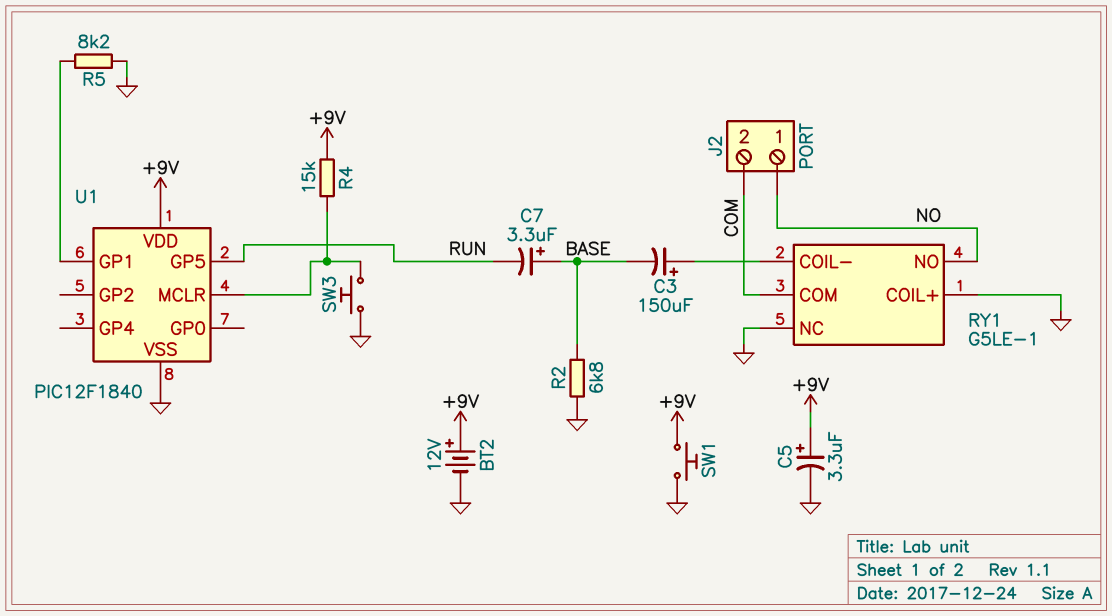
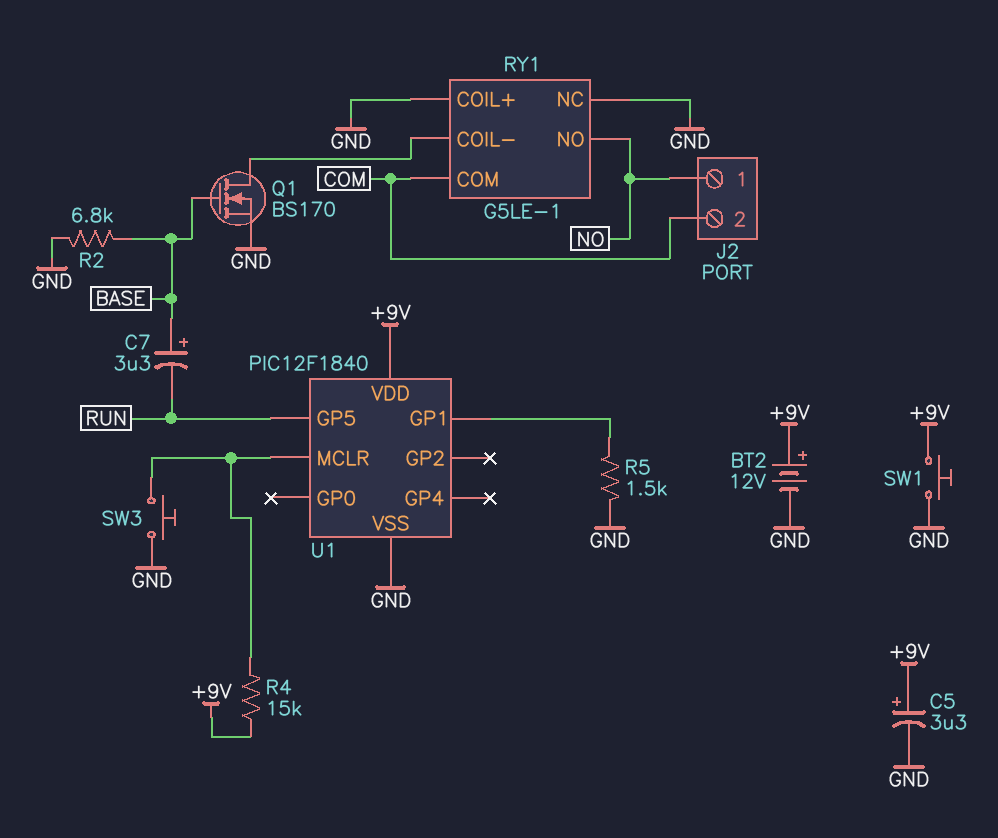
C3: 150uF (plus RY1/COIL-, minus BASE) -> none
Q1: none -> NMOS BS170 (G BASE, D RY1/COIL-, S GND)
R5: 8.2k (GND, U1/GP1) -> 1.5k (GND, U1/GP1)

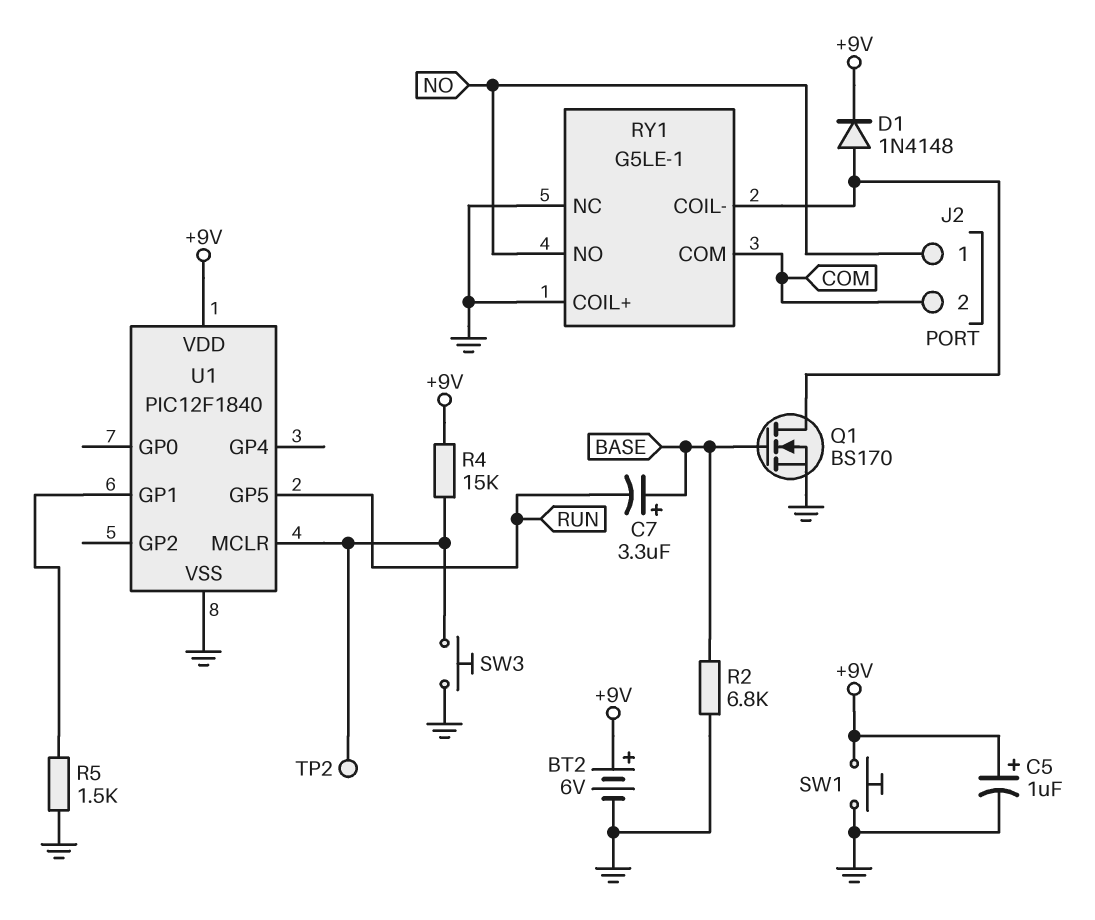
BT2: 12V (plus +9V, minus GND) -> 6V (plus +9V, minus GND)
C5: 3.3uF (plus +9V, minus GND) -> 1uF (plus +9V, minus GND)
D1: none -> diode 1N4148 (A RY1/COIL-, K +9V)
TP2: none -> test point (U1/MCLR)

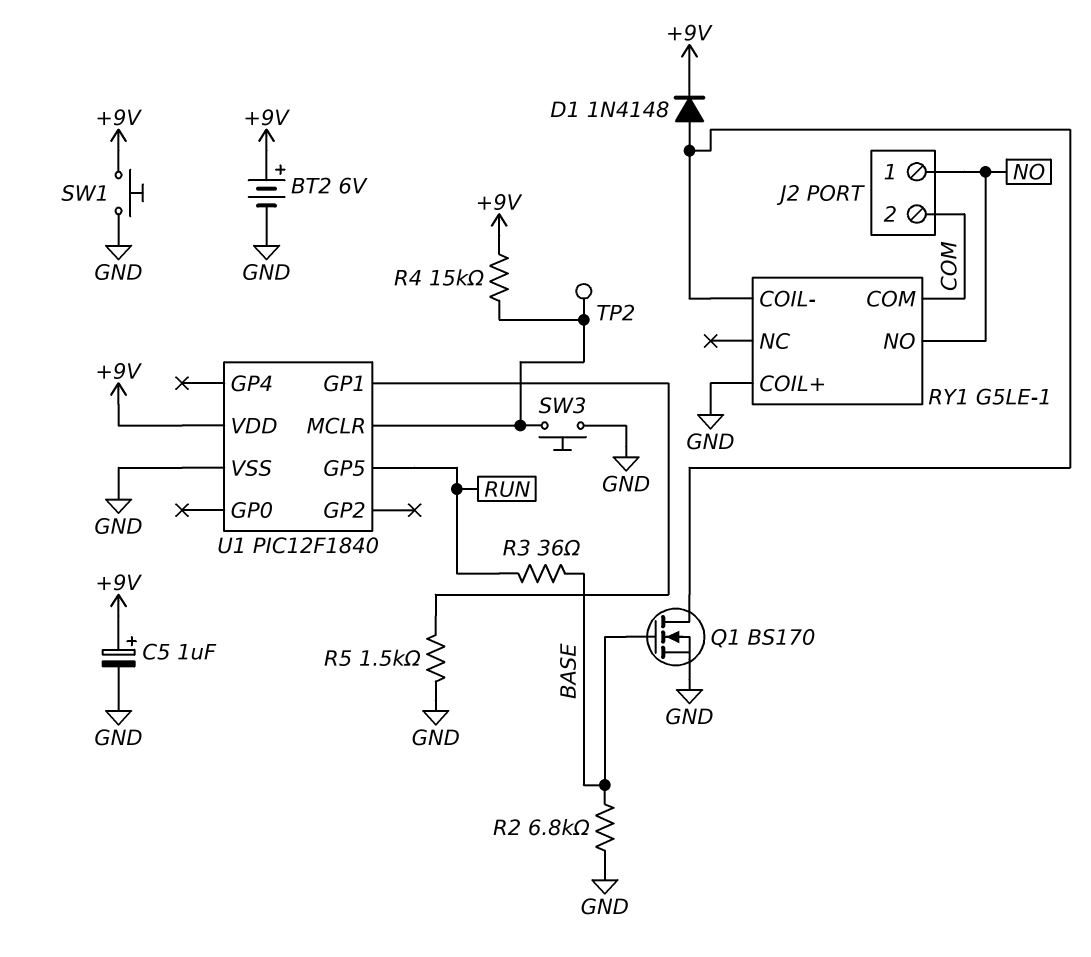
C7: 3.3uF (plus BASE, minus RUN) -> none
R3: none -> 36 (BASE, RUN)
RY1 pin NC: GND -> none

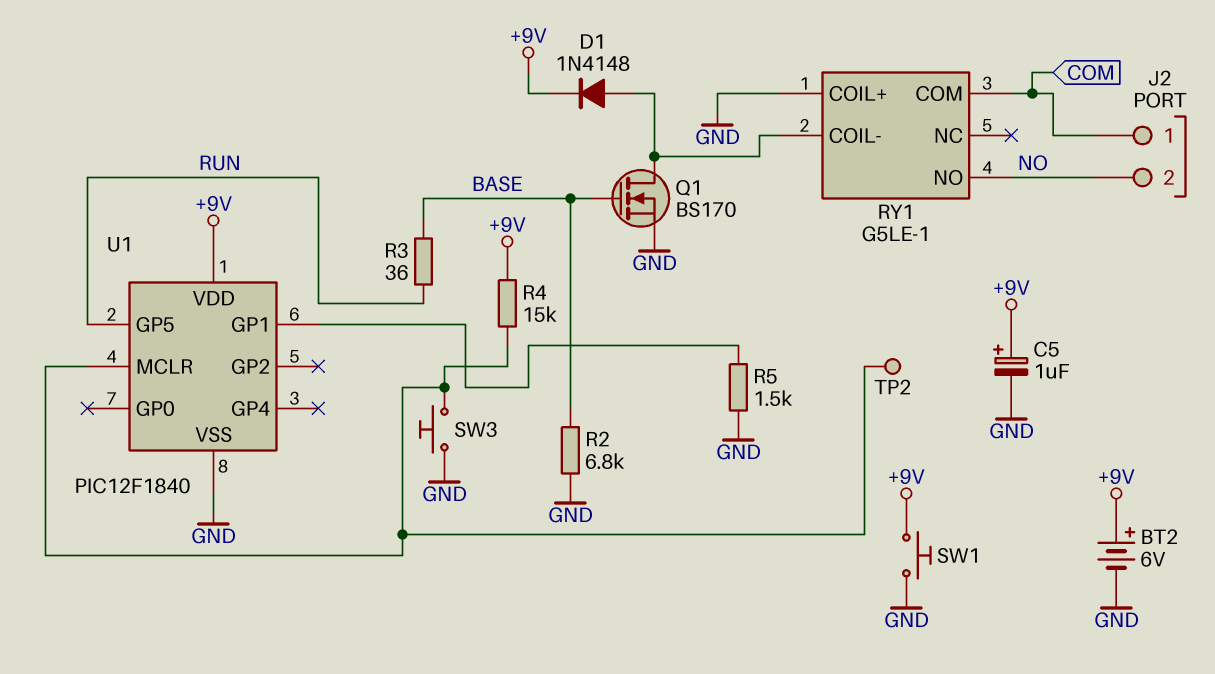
J2 pin 1: NO -> COM
J2 pin 2: COM -> NO

